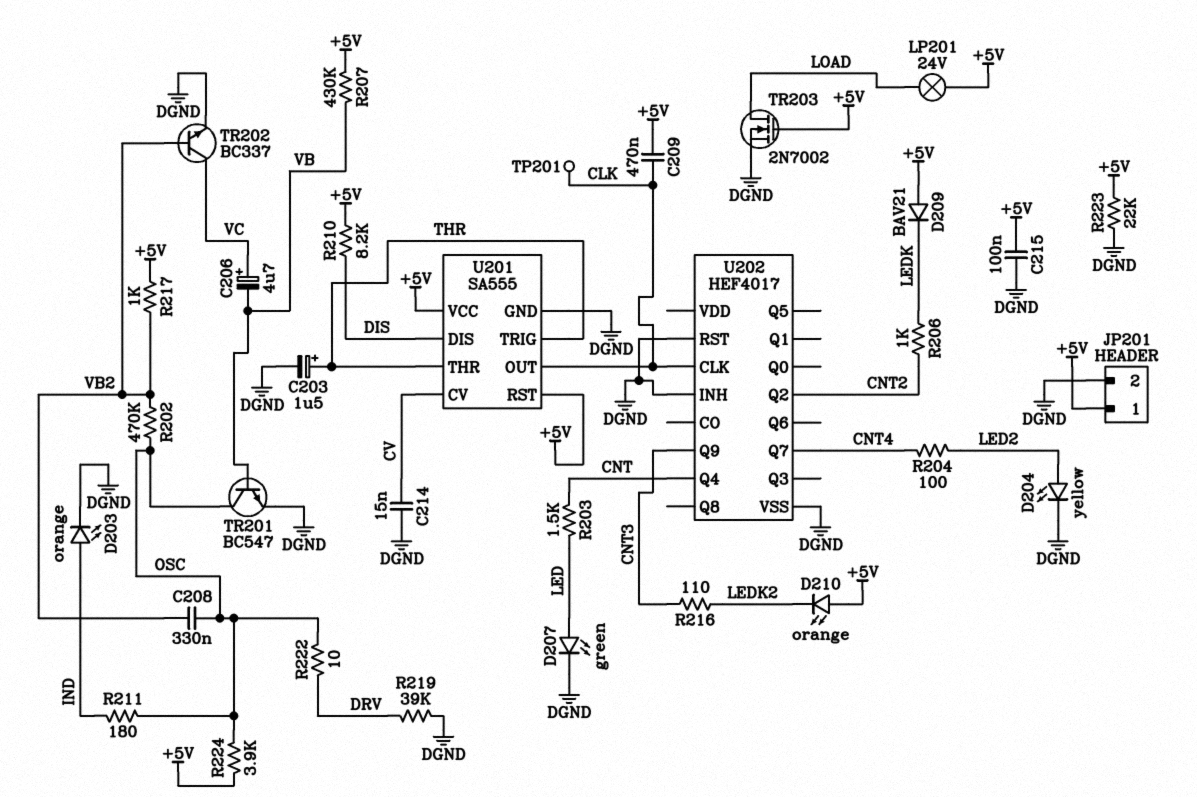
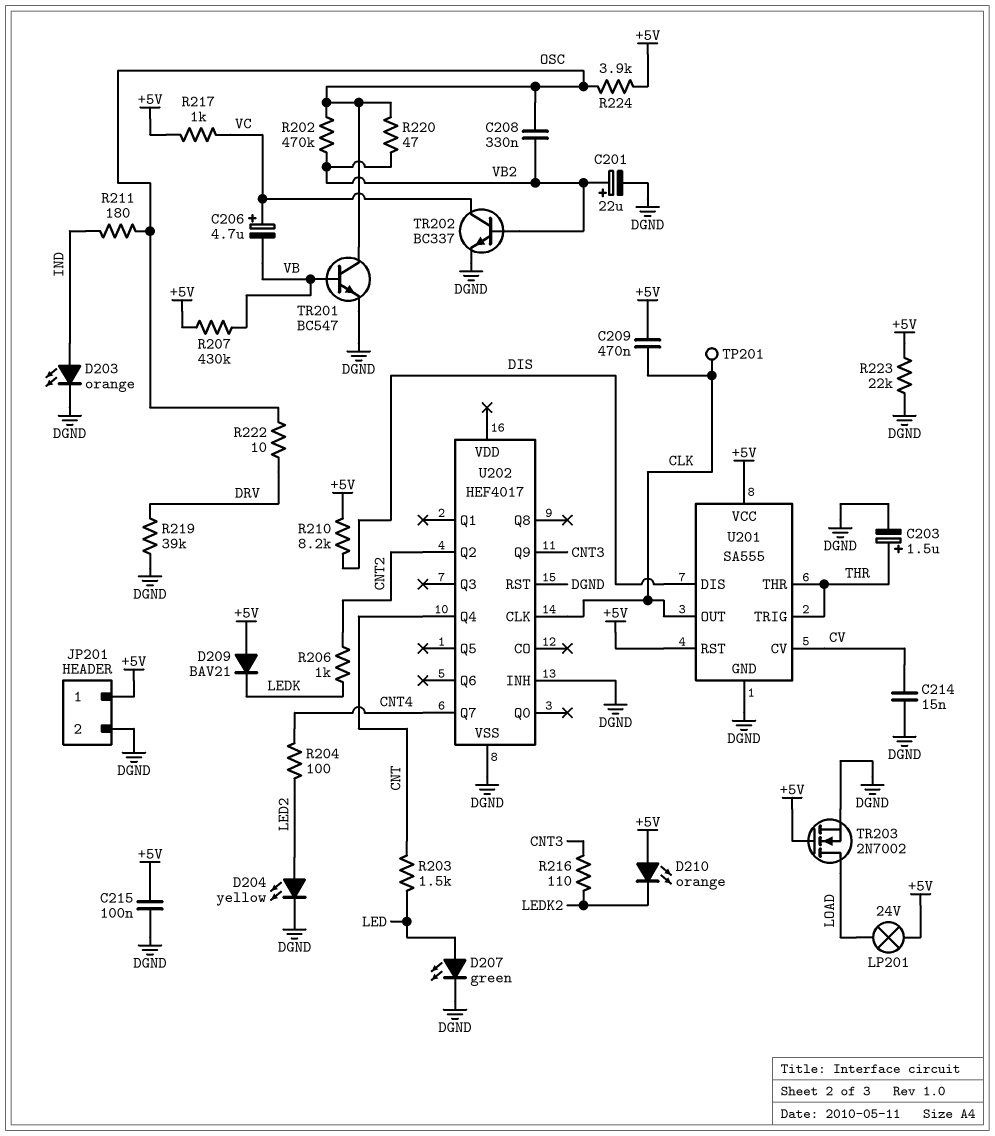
C201: none -> 22uF (plus VB2, minus DGND)
R217: 1k (+5V, VB2) -> 1k (+5V, VC)
R220: none -> 47 (OSC, VB2)

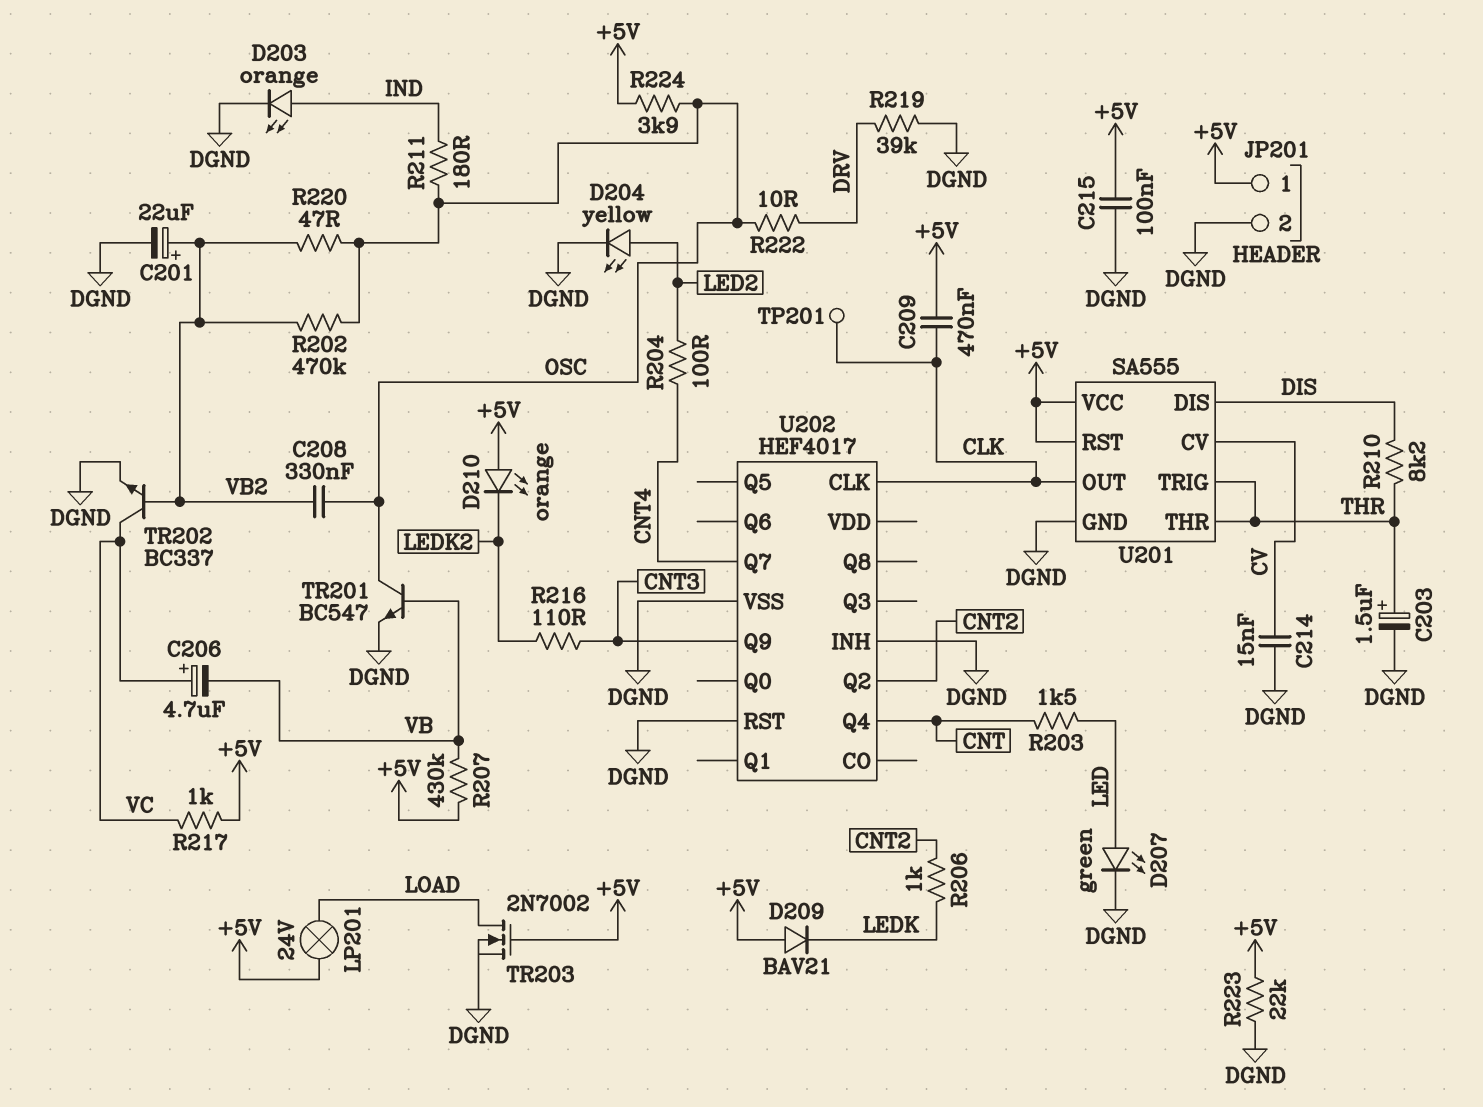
R210: 8.2k (+5V, DIS) -> 8.2k (DIS, THR)

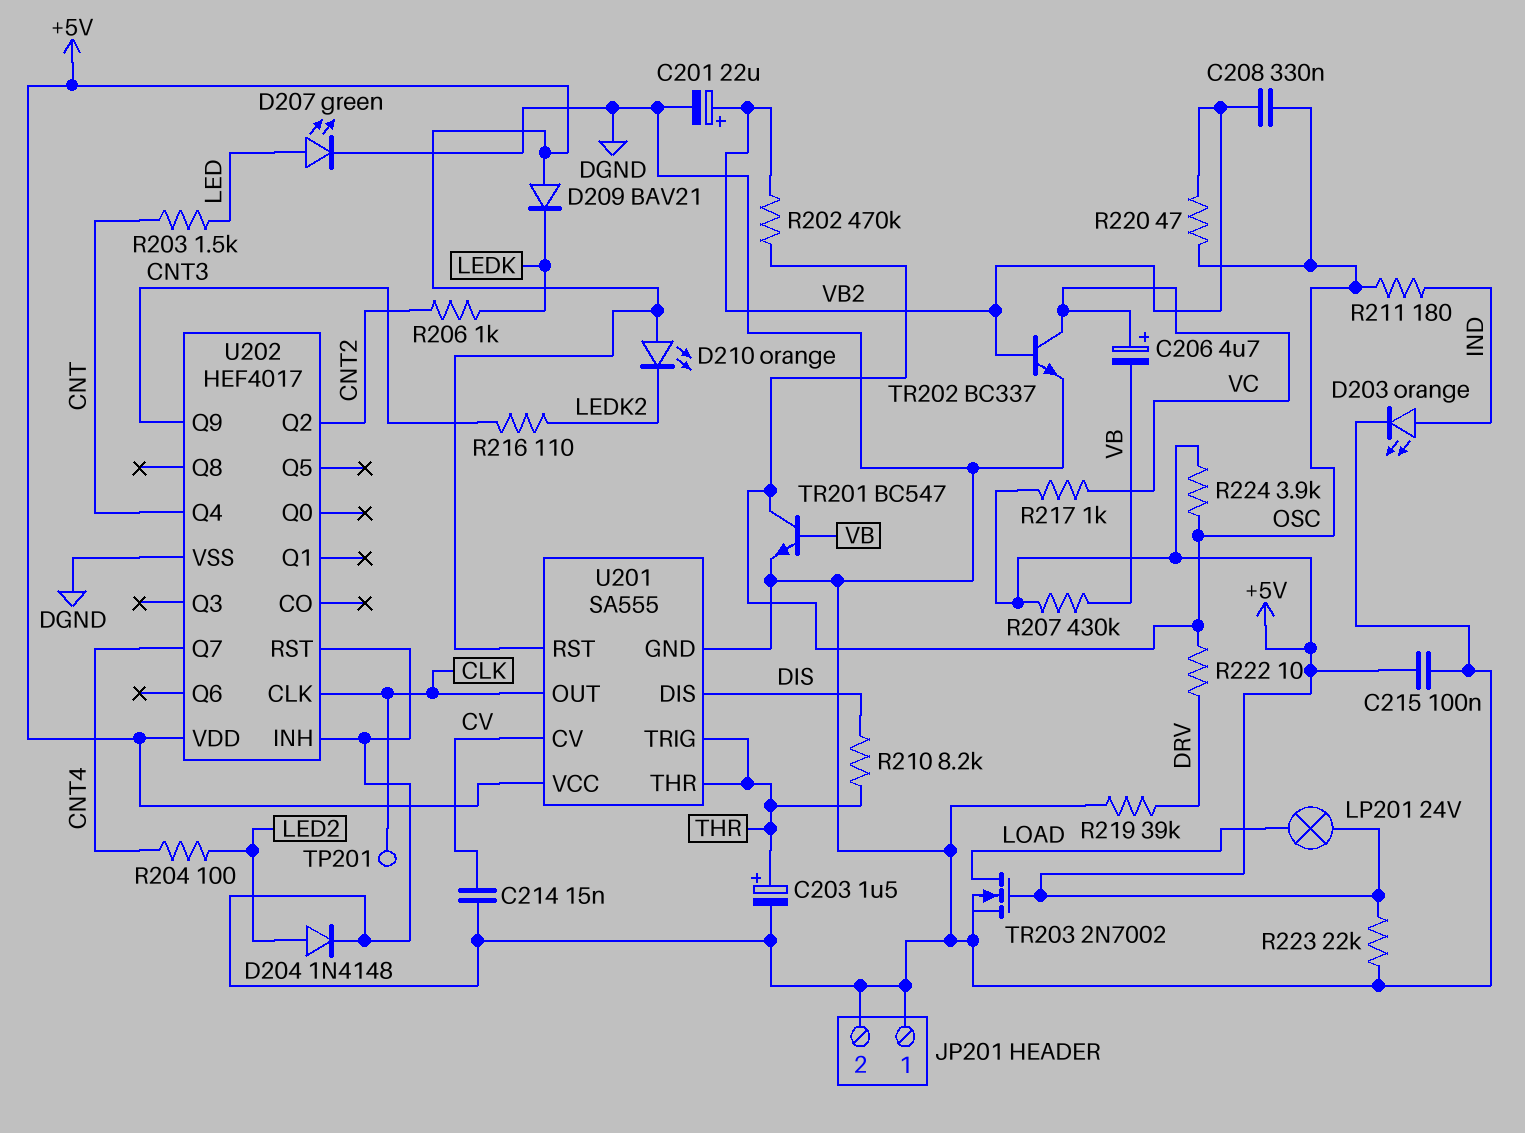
C209: 470nF (+5V, CLK) -> none
D204: LED yellow (A LED2, K DGND) -> diode 1N4148 (A LED2, K DGND)
JP201 pin 1: +5V -> DGND
U202 pin VDD: none -> +5V

